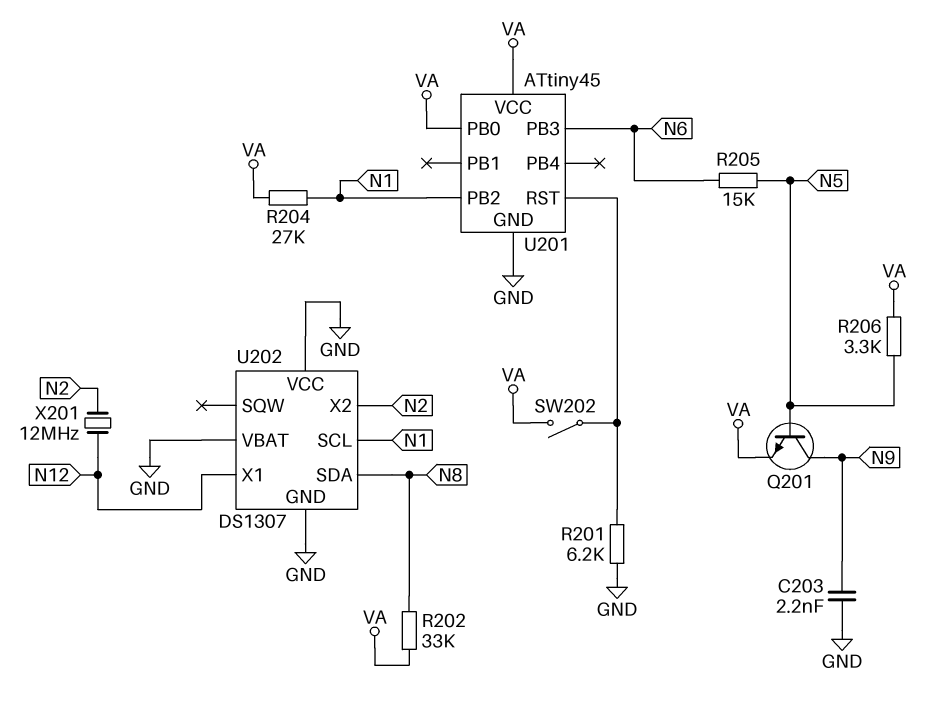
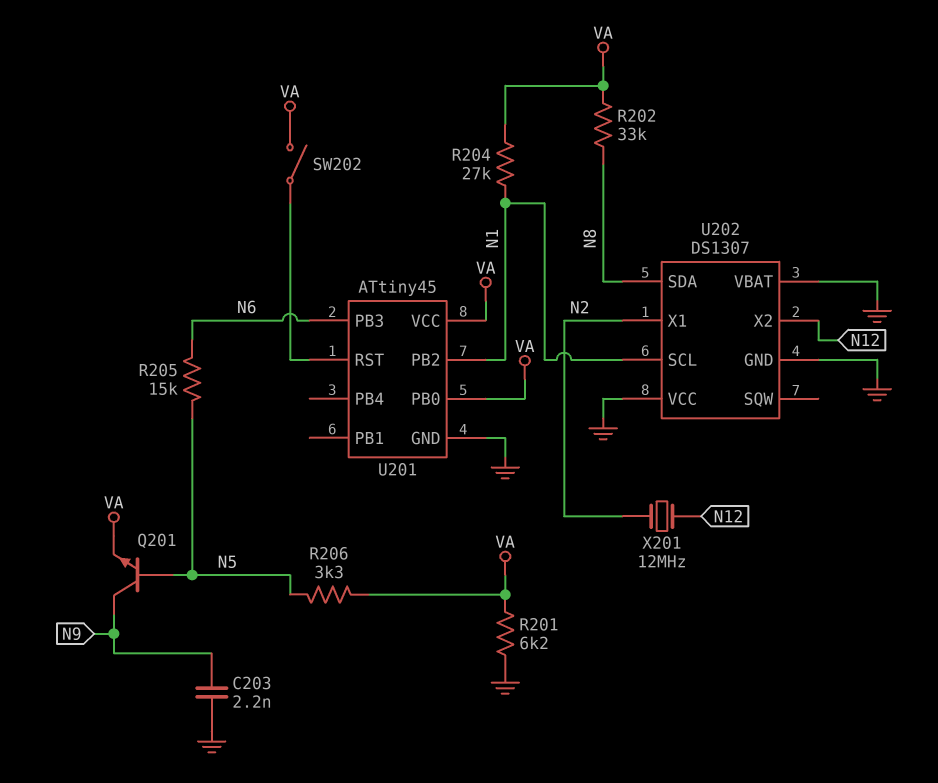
R201: 6.2k (GND, U201/RST) -> 6.2k (GND, VA)
U202 pin X1: N12 -> N2
U202 pin X2: N2 -> N12

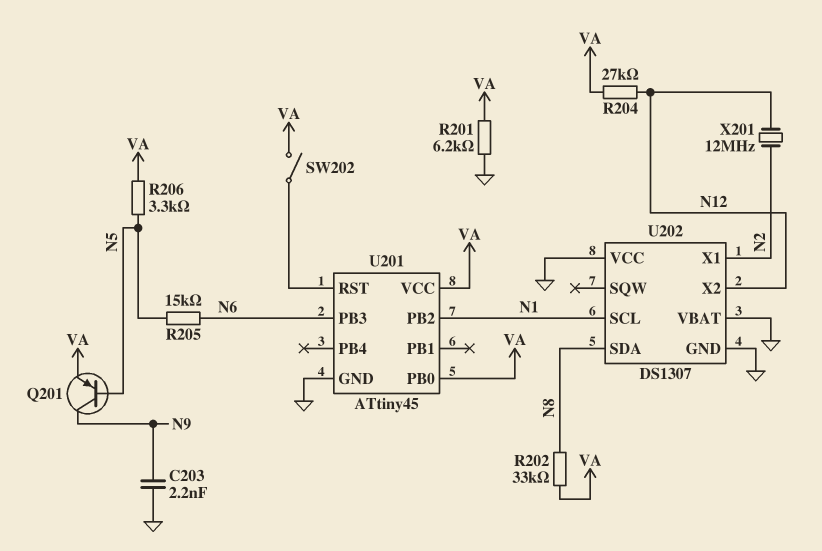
Q201: NPN (B N5, C N9, E VA) -> PNP (B N5, C N9, E VA)
R204: 27k (N1, VA) -> 27k (N12, VA)

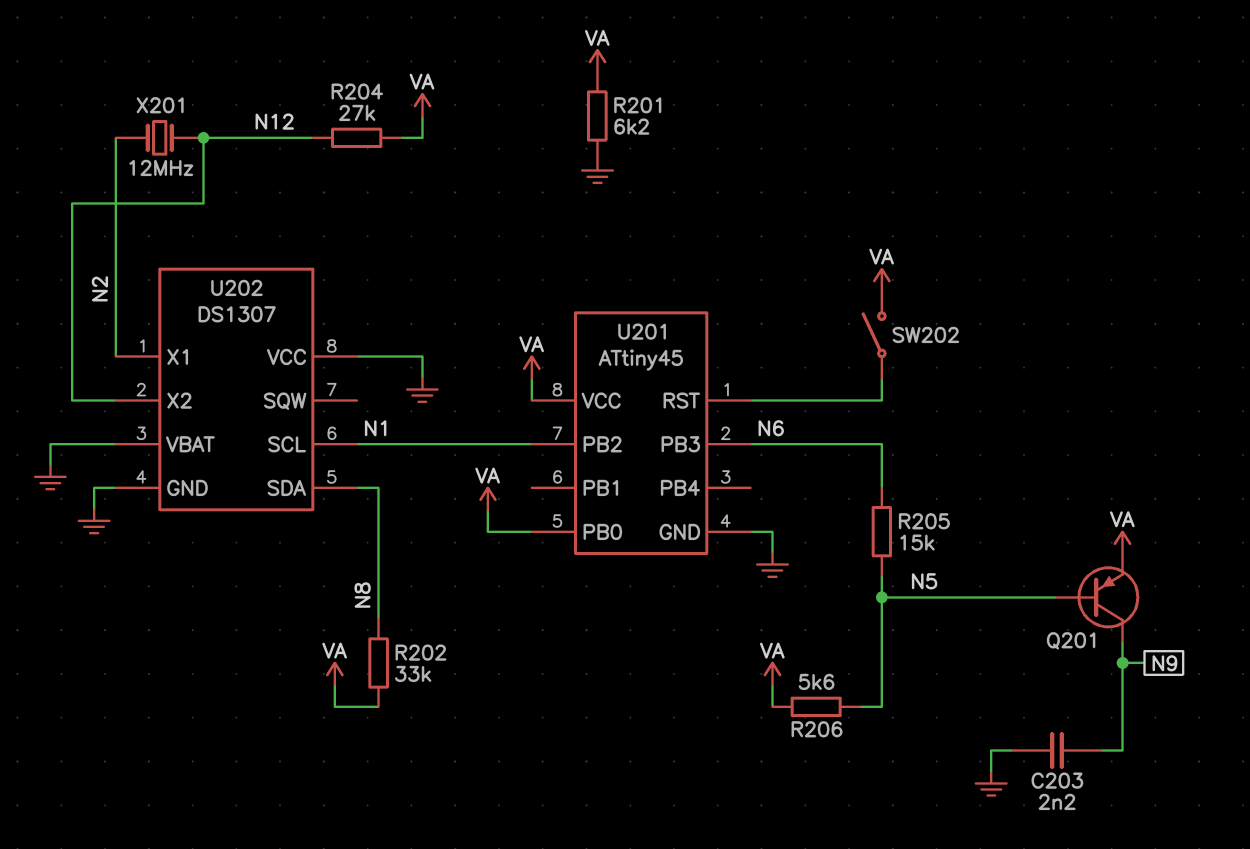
R206: 3.3k (N5, VA) -> 5.6k (N5, VA)

